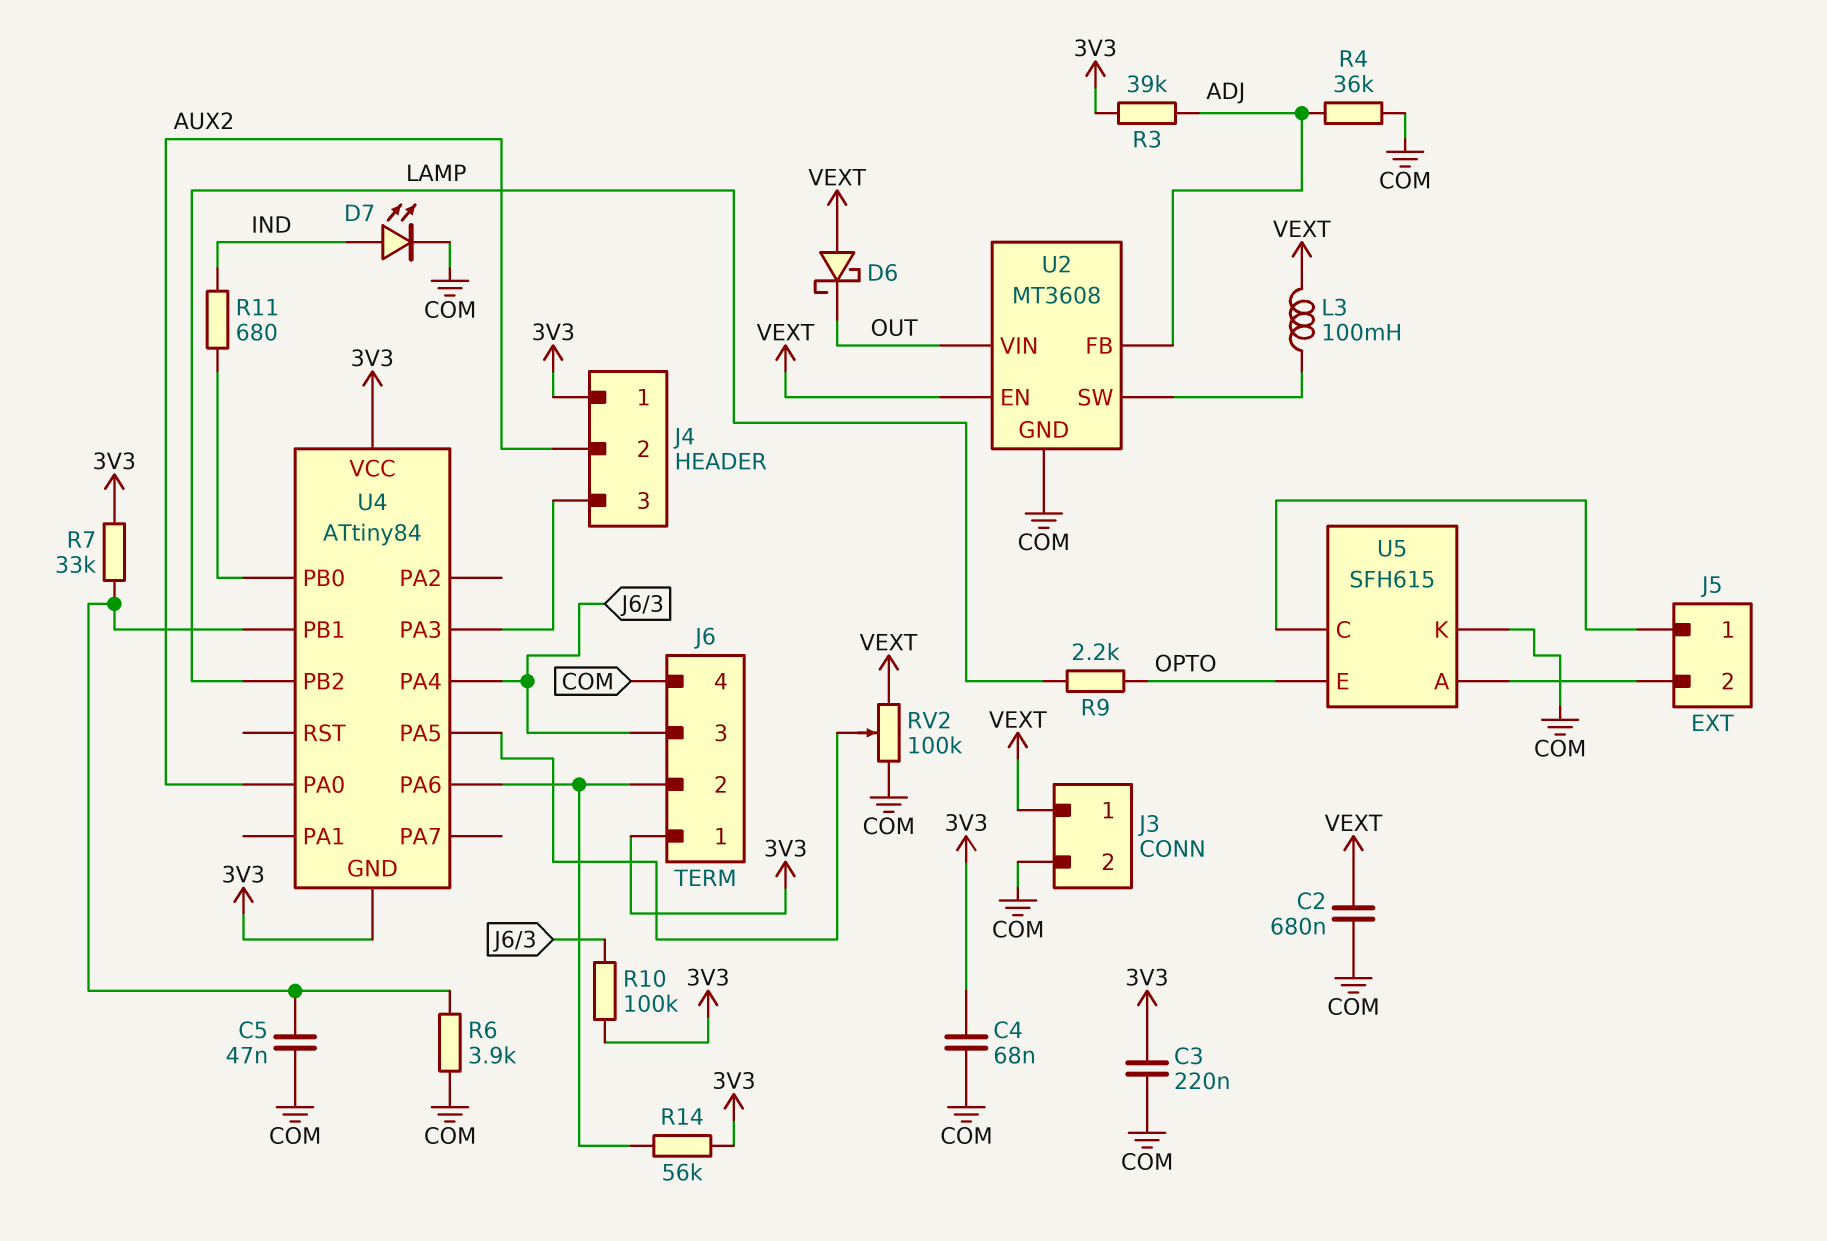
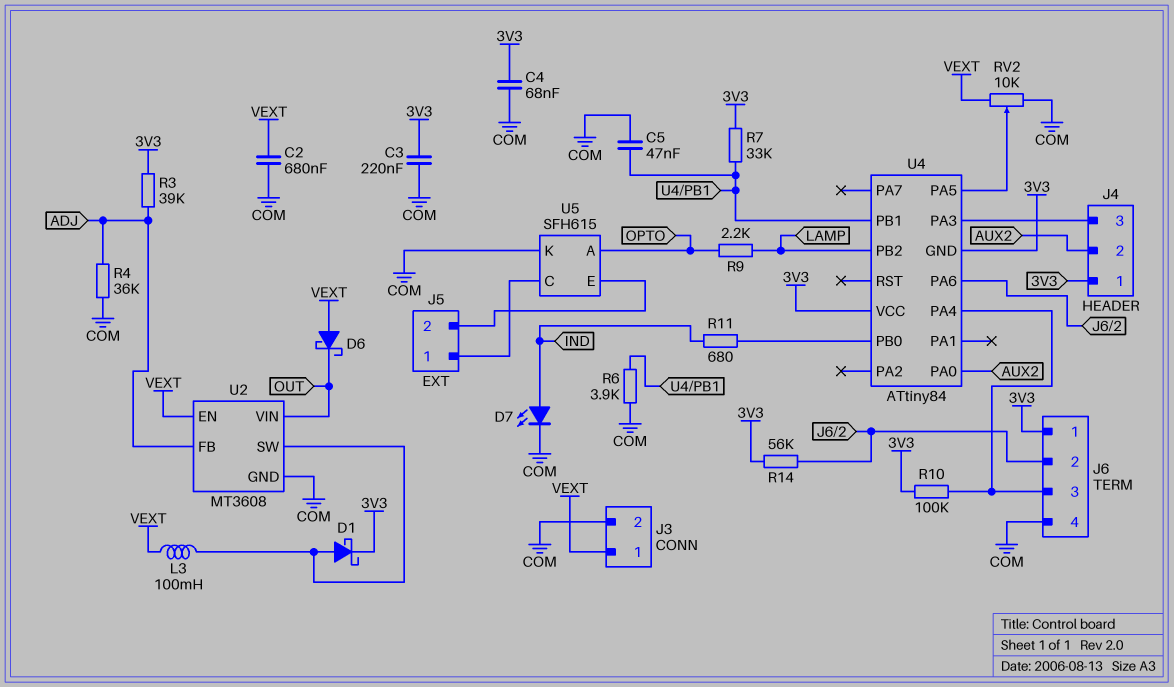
D1: none -> schottky (A U2/SW, K 3V3)
RV2: 100k (COM, VEXT, wiper U4/PA5) -> 10k (COM, VEXT, wiper U4/PA5)
U5 pin A: J5/2 -> OPTO
U5 pin E: OPTO -> J5/2

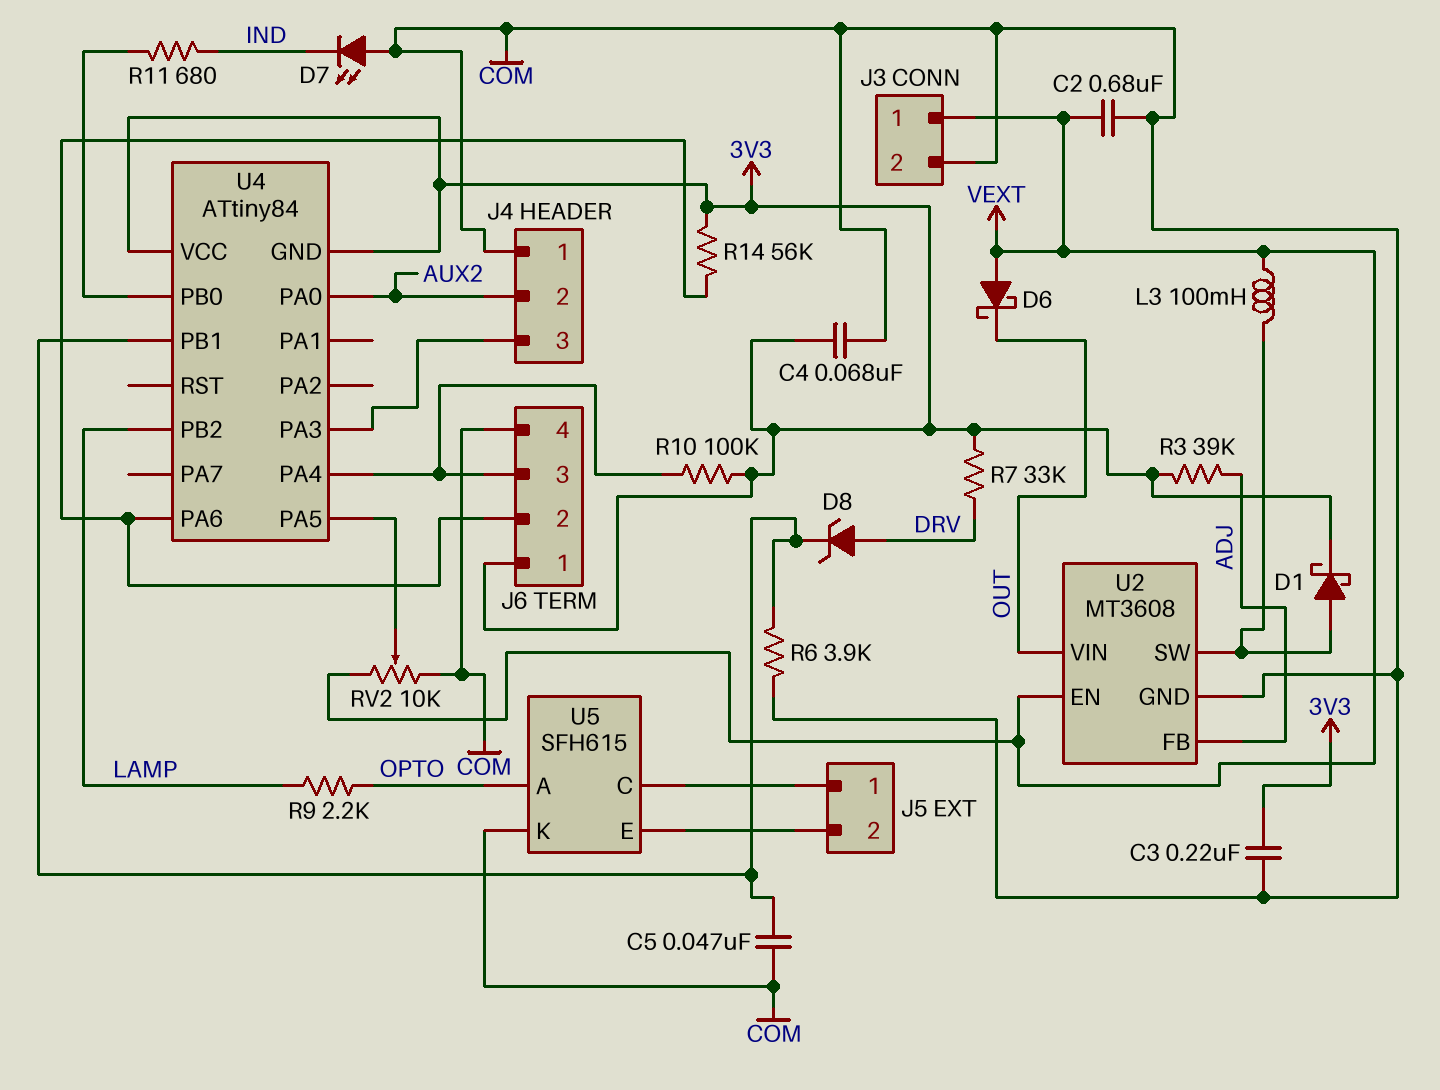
D7: LED (A IND, K COM) -> LED (A COM, K IND)
D8: none -> zener (A DRV, K U4/PB1)
J4 pin 1: 3V3 -> COM
R4: 36k (ADJ, COM) -> none
R7: 33k (3V3, U4/PB1) -> 33k (3V3, DRV)

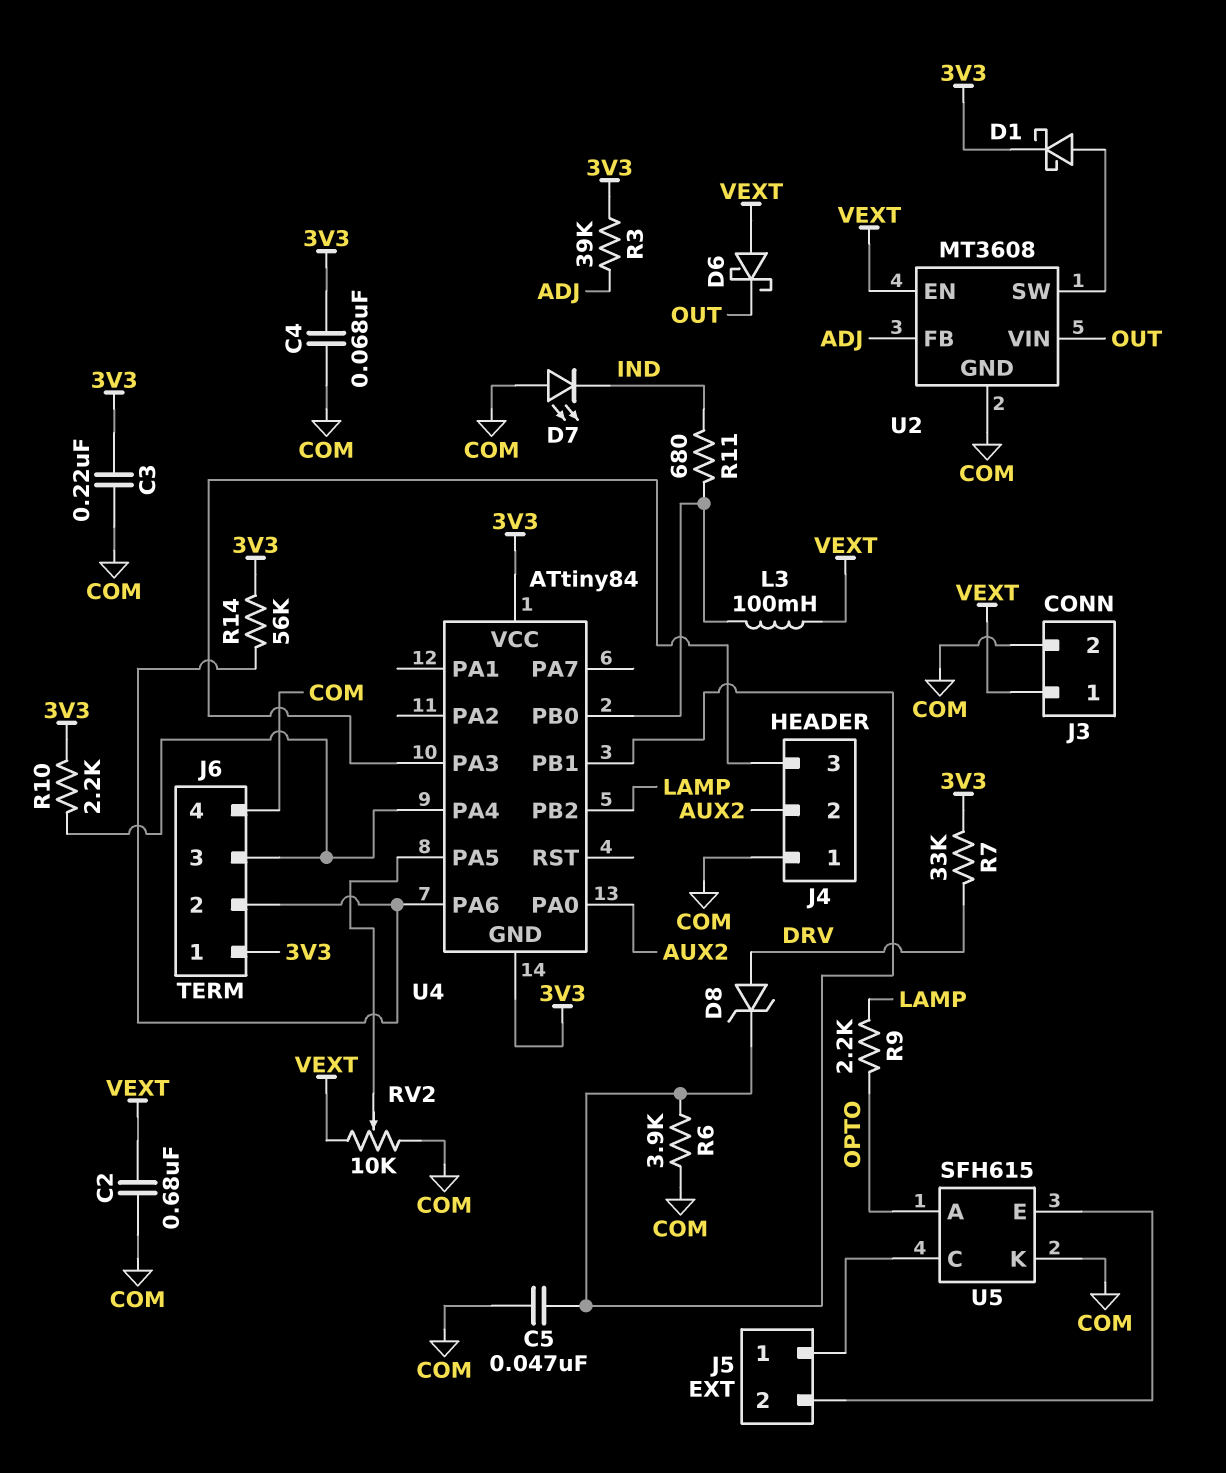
L3: 100mH (U2/SW, VEXT) -> 100mH (U4/PB0, VEXT)
R10: 100k (3V3, J6/3) -> 2.2k (3V3, J6/3)

